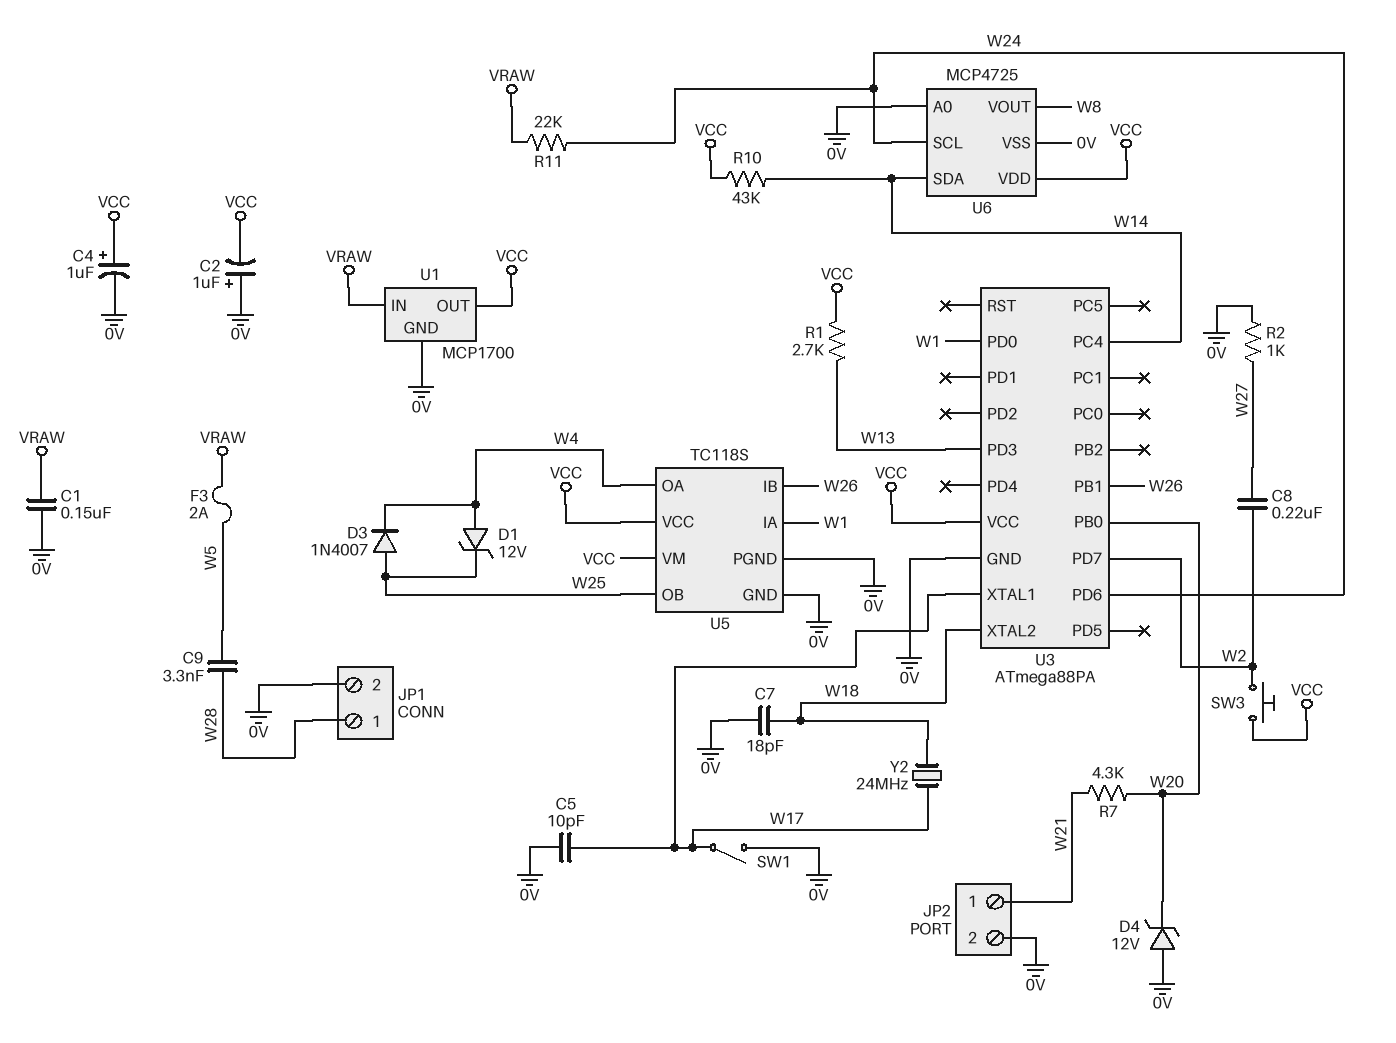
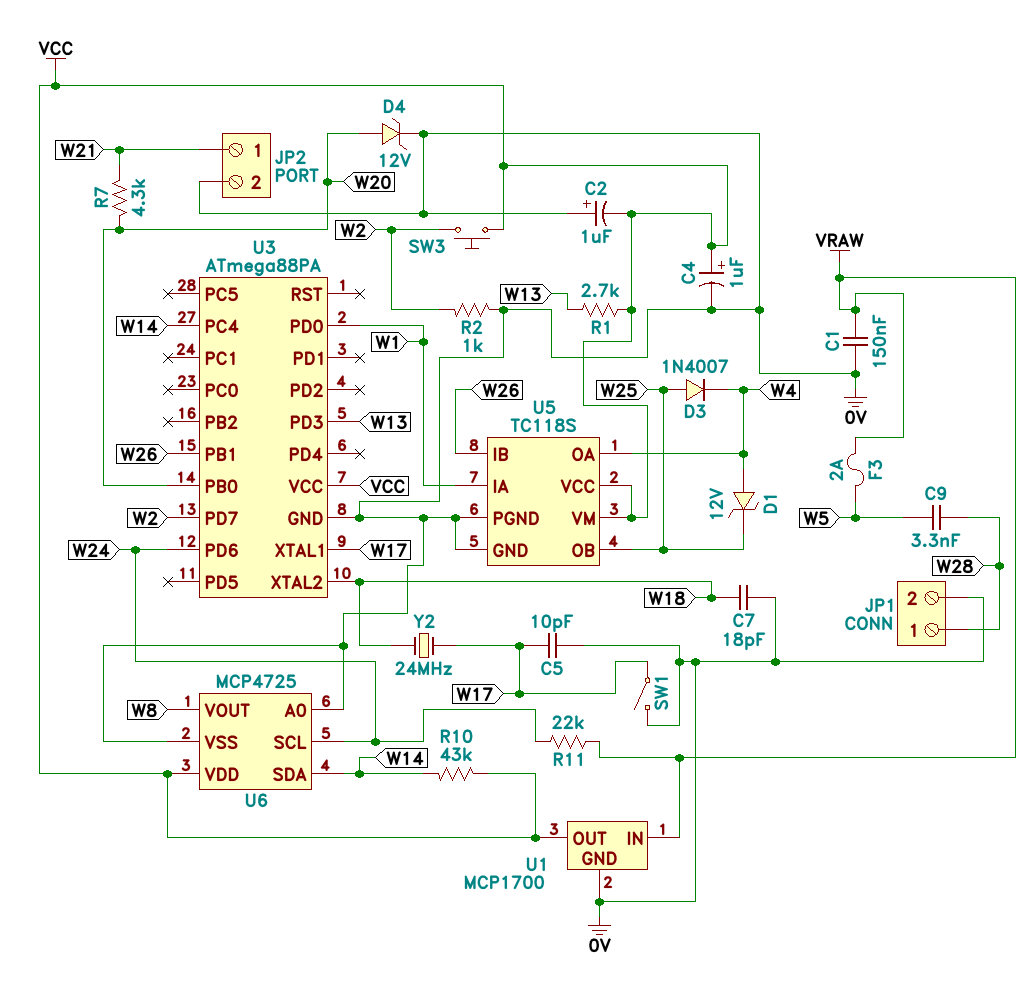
C8: 220nF (W2, W27) -> none
D4: zener 12V (A 0V, K W20) -> zener 12V (A W20, K 0V)
R2: 1k (0V, W27) -> 1k (0V, W2)

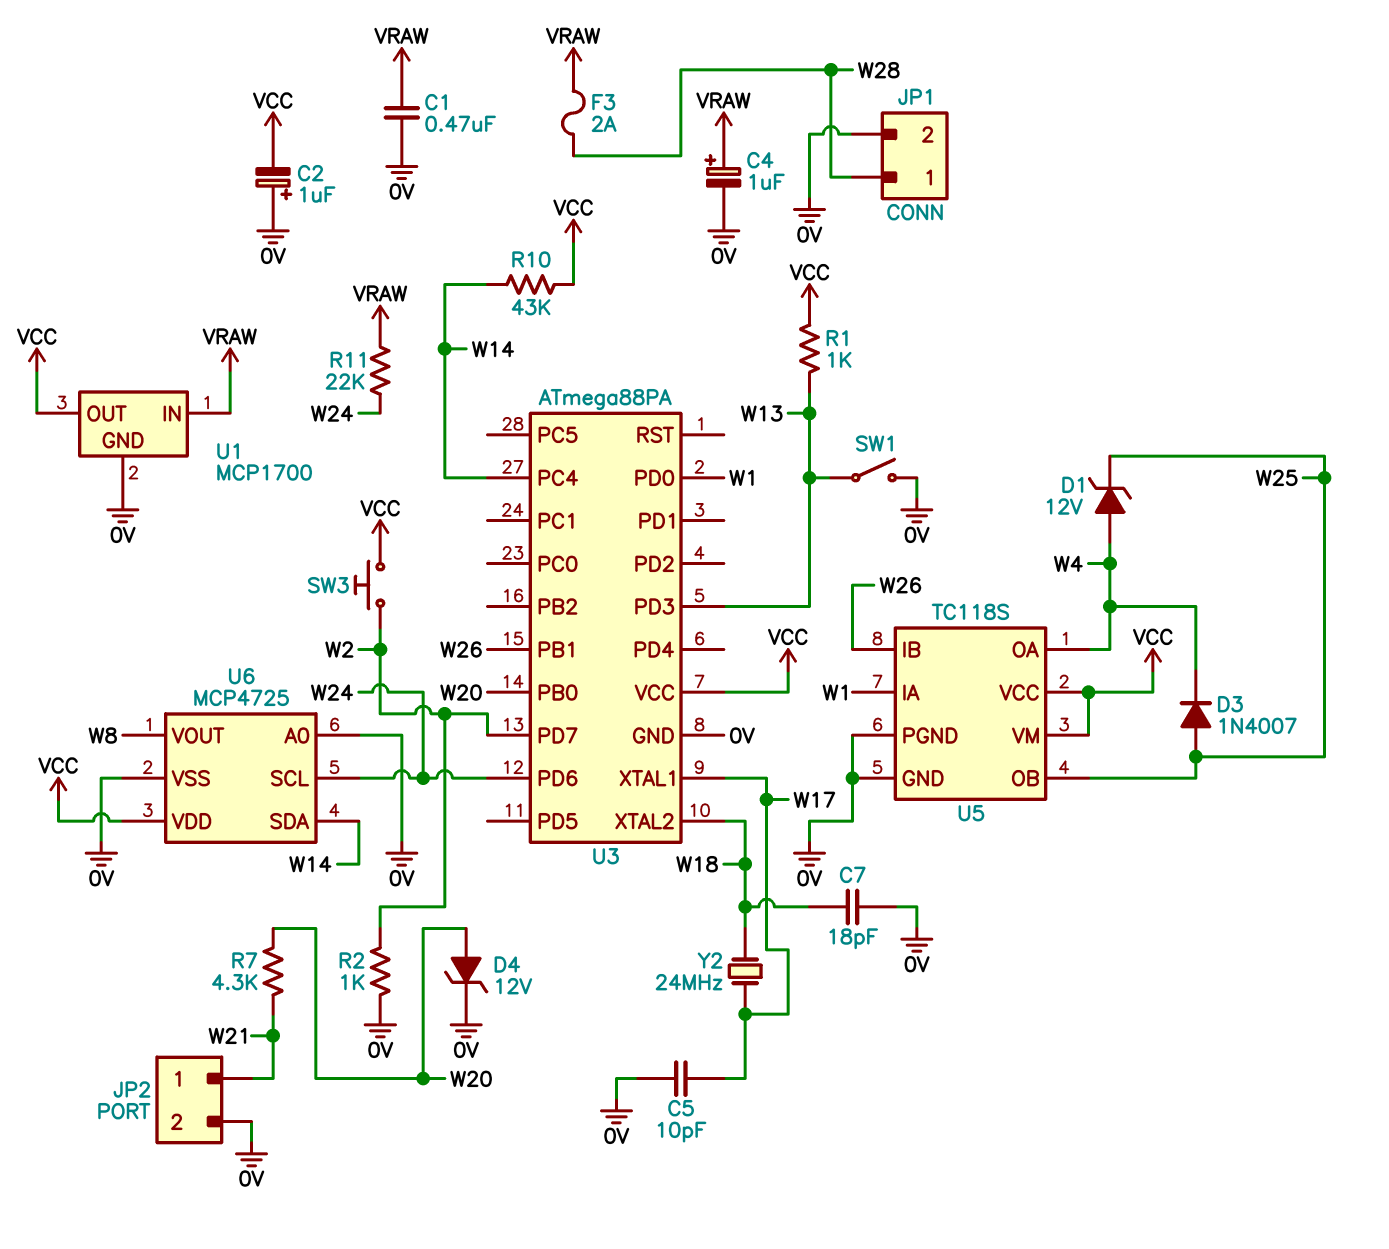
C1: 150nF (0V, VRAW) -> 470nF (0V, VRAW)
C4: 1uF (plus VCC, minus 0V) -> 1uF (plus VRAW, minus 0V)
C9: 3.3nF (W5, W28) -> none
F3: 2A (VRAW, W5) -> 2A (VRAW, W28)
R1: 2.7k (VCC, W13) -> 1k (VCC, W13)
SW1: switch (0V, W17) -> switch (0V, W13)

